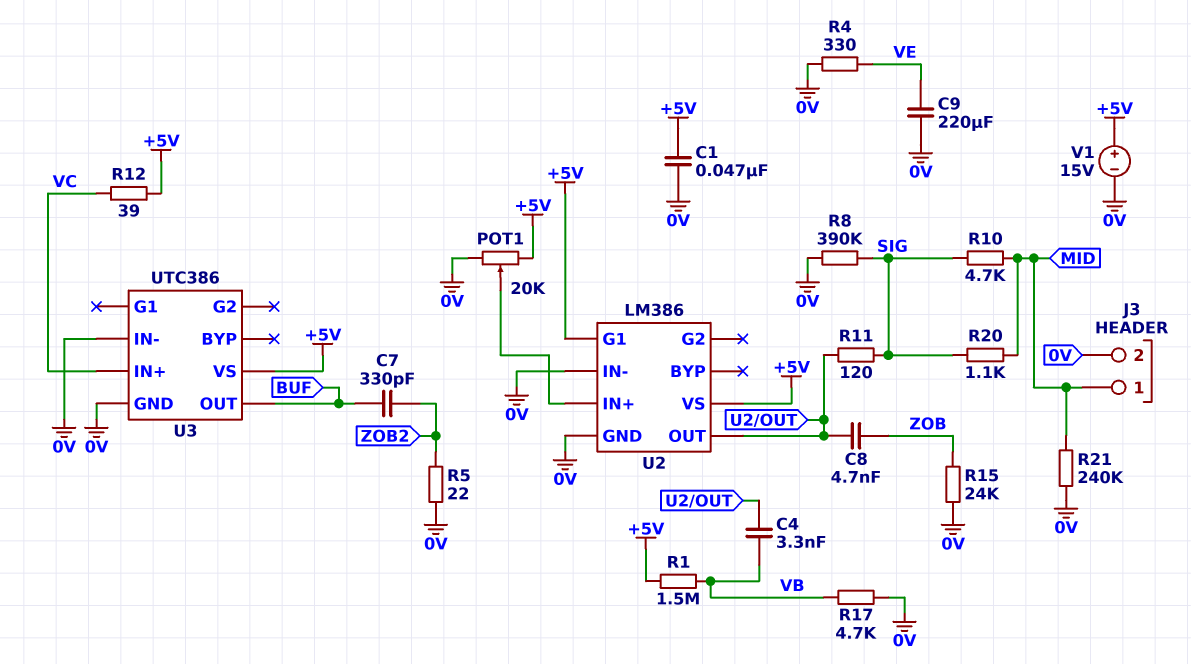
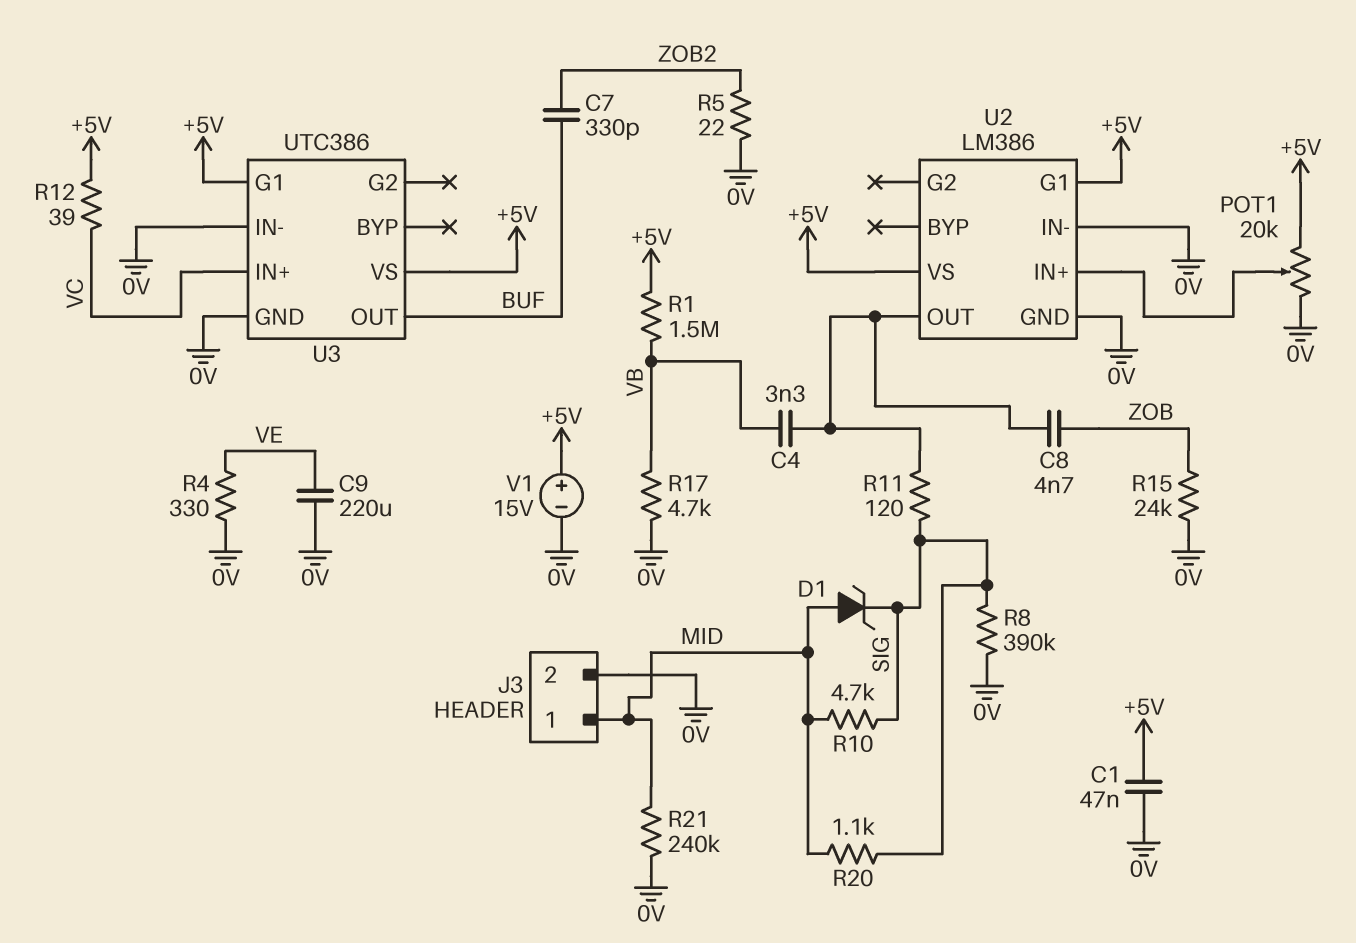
D1: none -> zener (A MID, K SIG)
U3 pin G1: none -> +5V

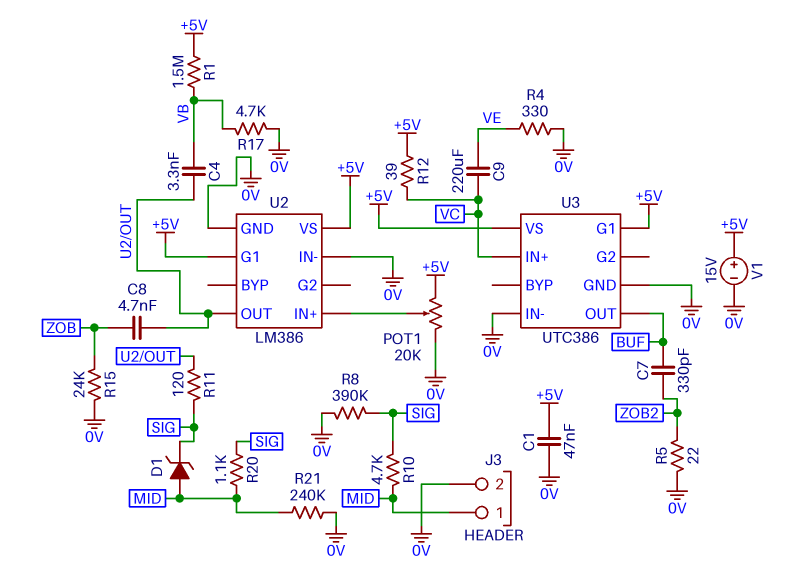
C9: 220uF (0V, VE) -> 220uF (VC, VE)

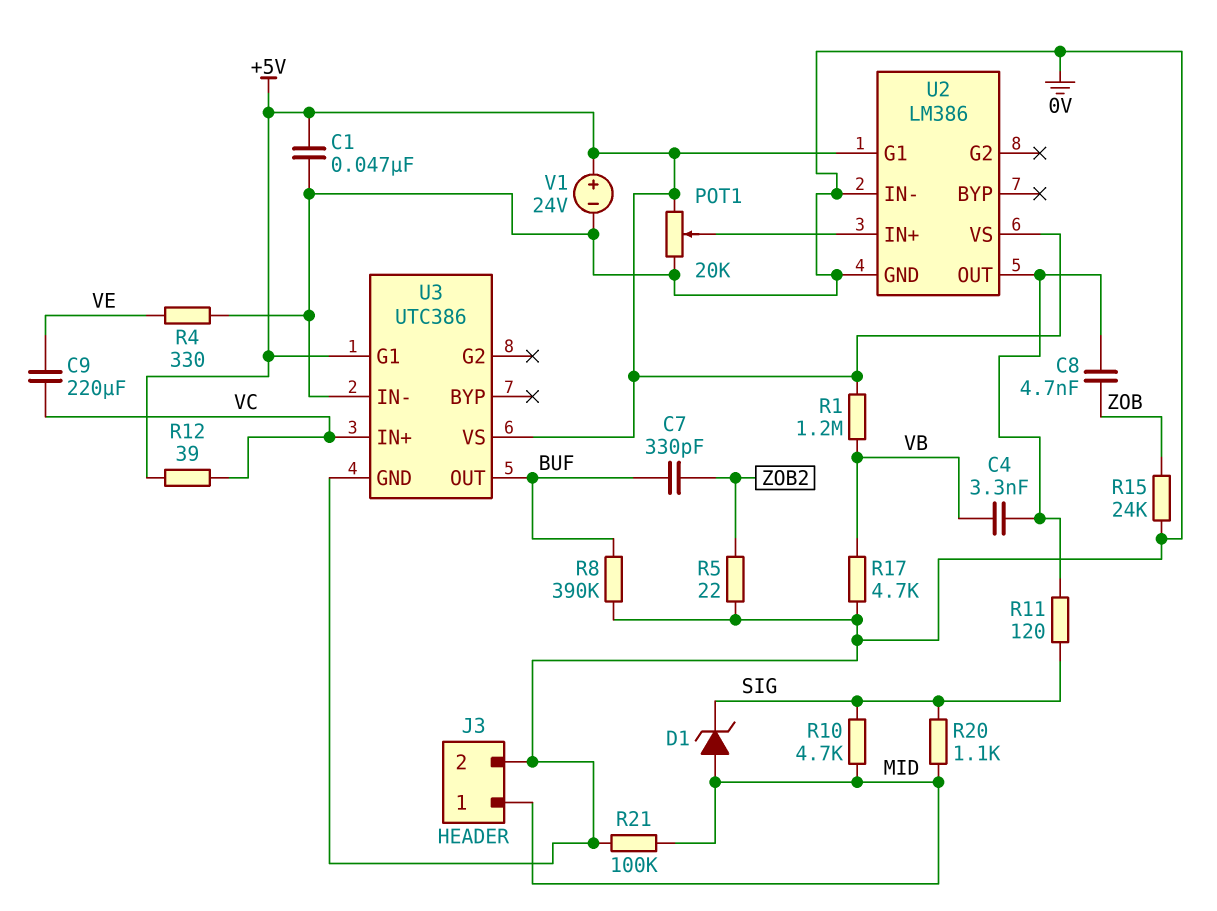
R1: 1.5M (+5V, VB) -> 1.2M (+5V, VB)
R8: 390k (0V, SIG) -> 390k (0V, BUF)
R21: 240k (0V, MID) -> 100k (0V, MID)
V1: 15V (plus +5V, minus 0V) -> 24V (plus +5V, minus 0V)

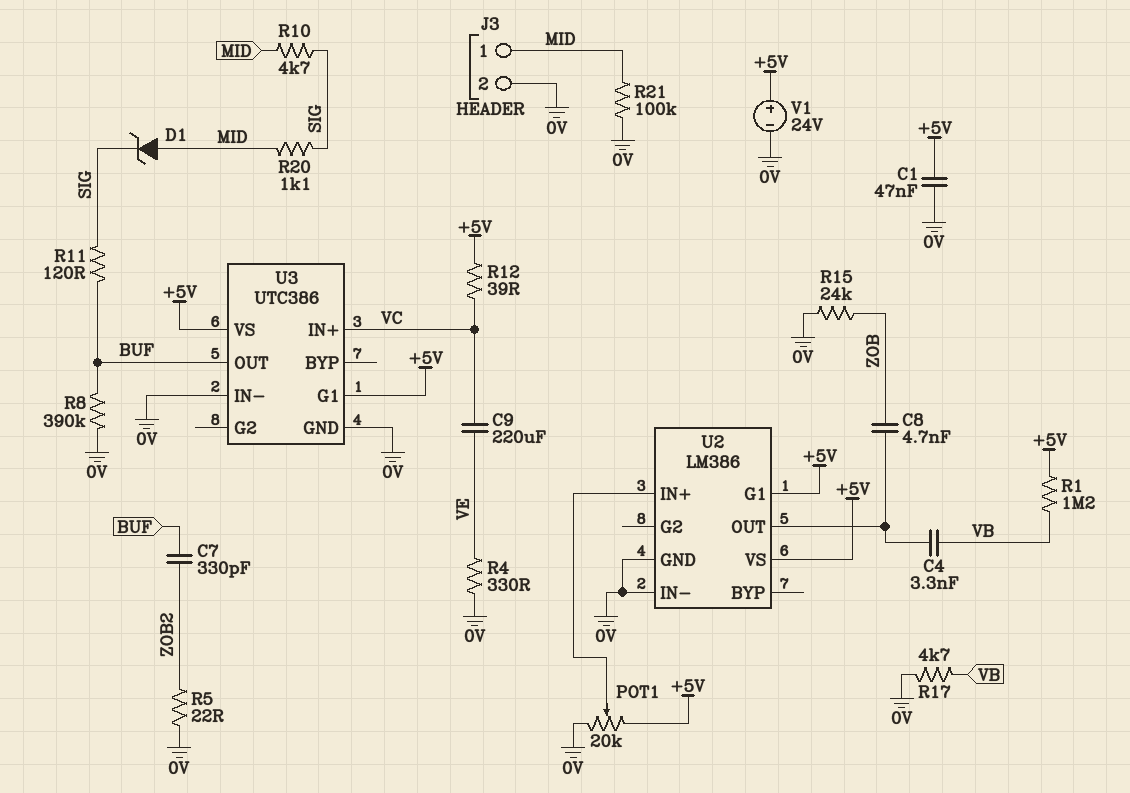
R11: 120 (SIG, U2/OUT) -> 120 (BUF, SIG)

